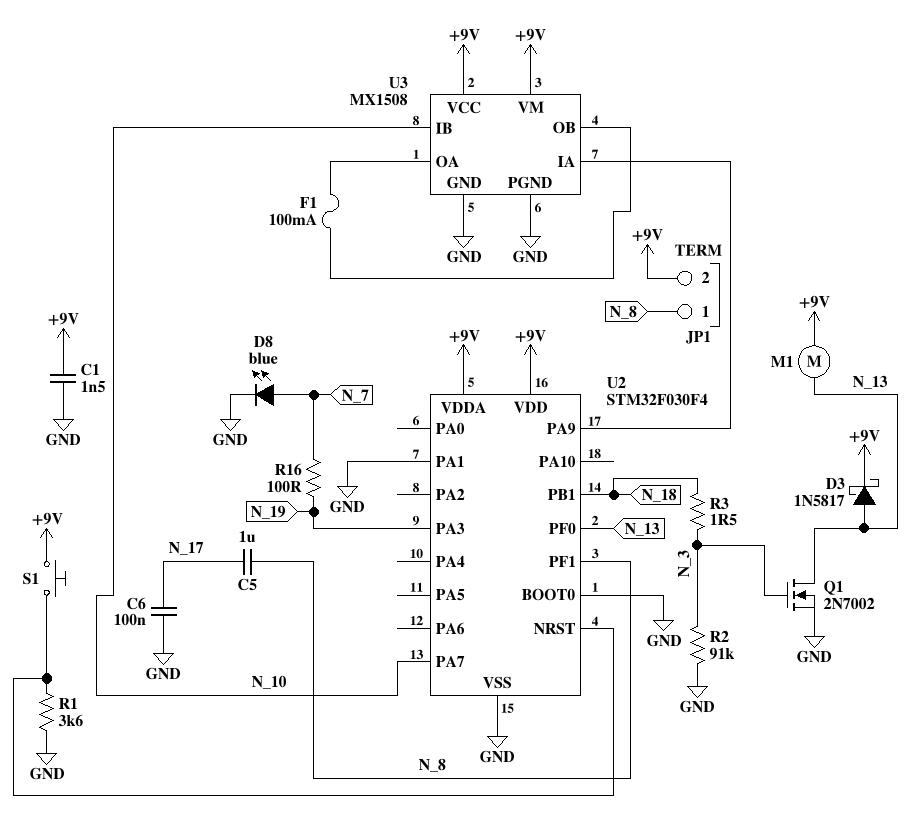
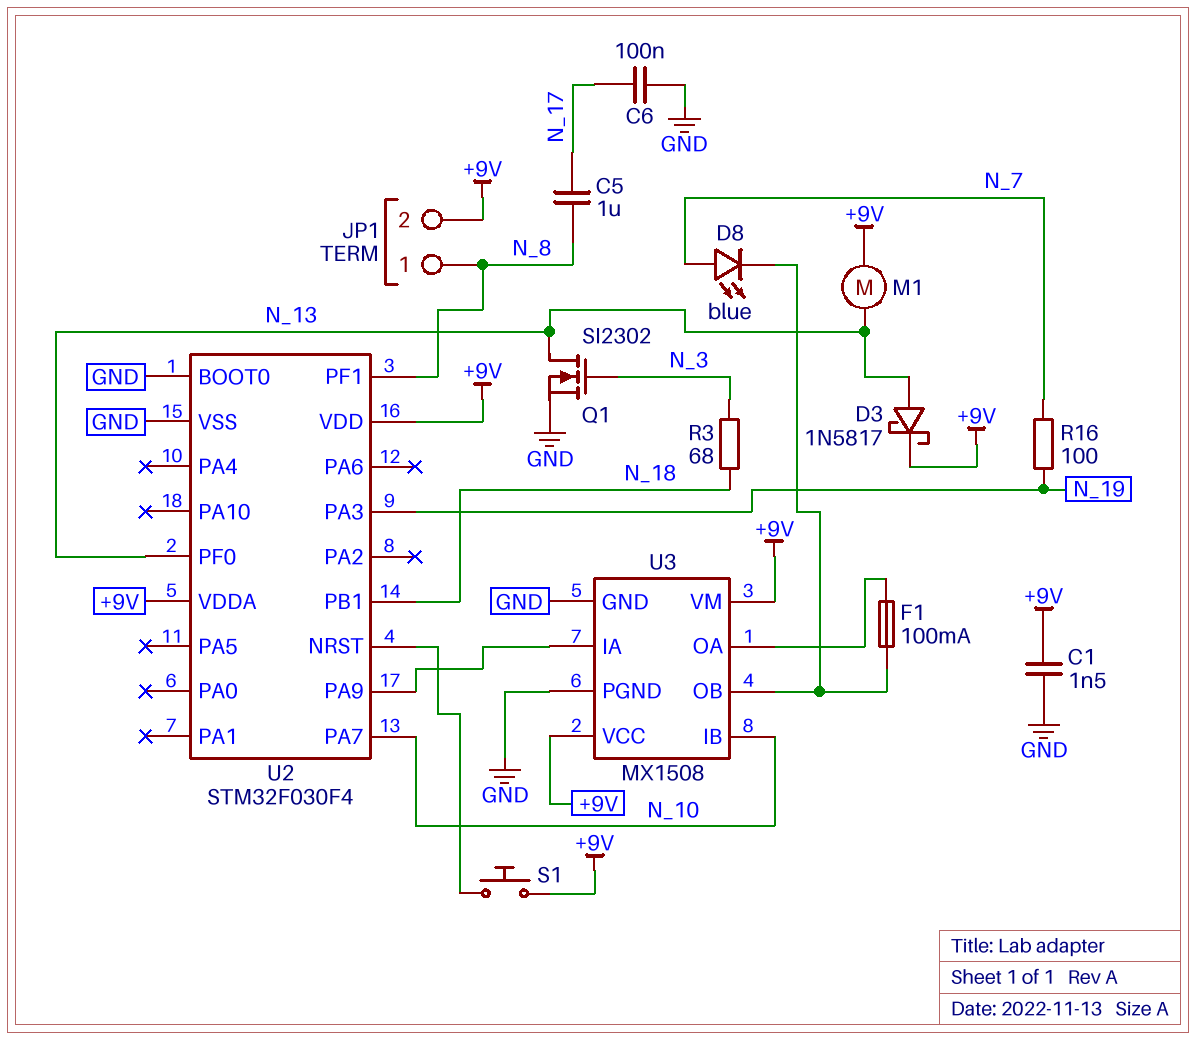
D8: LED blue (A N_7, K GND) -> LED blue (A N_7, K U3/OB)
Q1: NMOS 2N7002 (G N_3, D N_13, S GND) -> NMOS SI2302 (G N_3, D N_13, S GND)
R1: 3.6k (GND, U2/NRST) -> none
R2: 91k (GND, N_3) -> none
R3: 1.5 (N_3, N_18) -> 68 (N_3, N_18)
U2 pin PA1: GND -> none

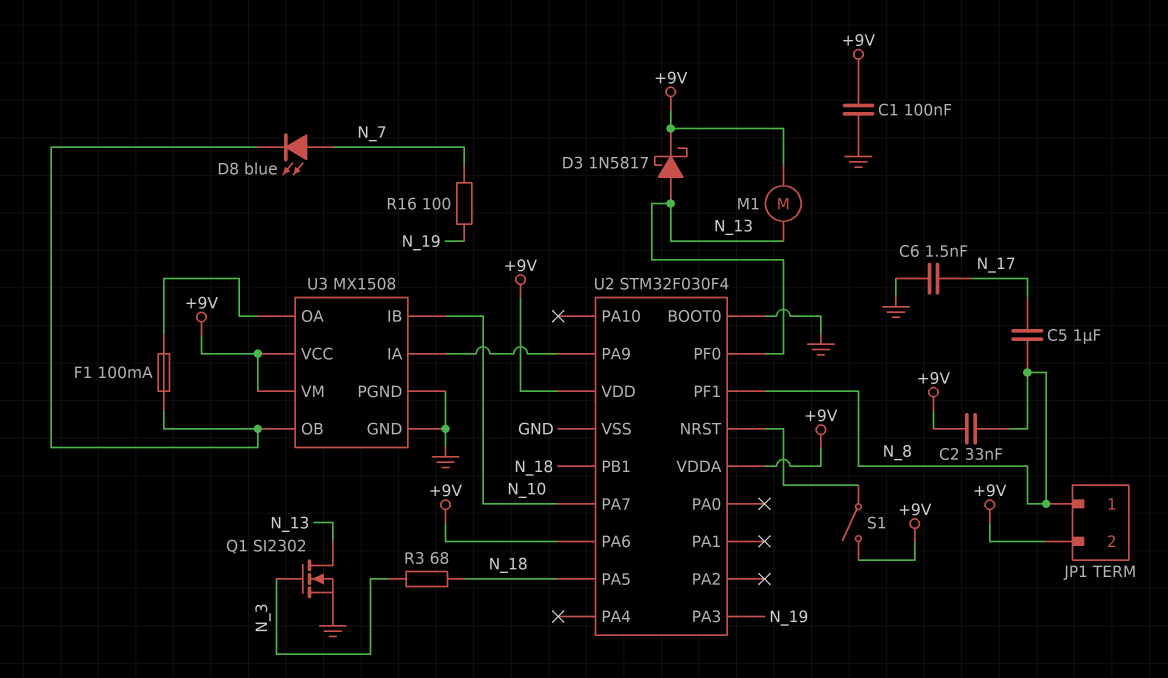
C1: 1.5nF (+9V, GND) -> 100nF (+9V, GND)
C2: none -> 33nF (+9V, N_8)
C6: 100nF (GND, N_17) -> 1.5nF (GND, N_17)
S1: button (+9V, U2/NRST) -> switch (+9V, U2/NRST)
U2 pin PA5: none -> N_18
U2 pin PA6: none -> +9V

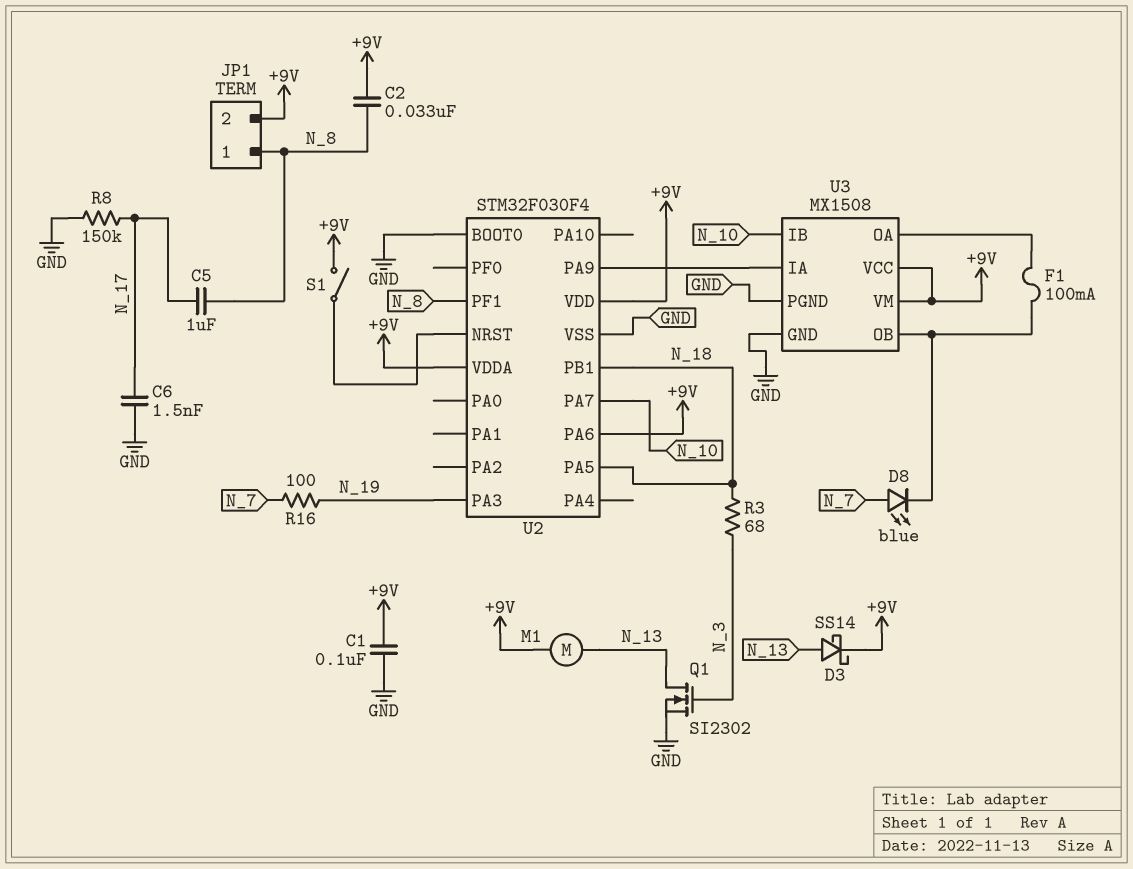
D3: schottky 1N5817 (A N_13, K +9V) -> schottky SS14 (A N_13, K +9V)
R8: none -> 150k (GND, N_17)
U2 pin PF0: N_13 -> none

